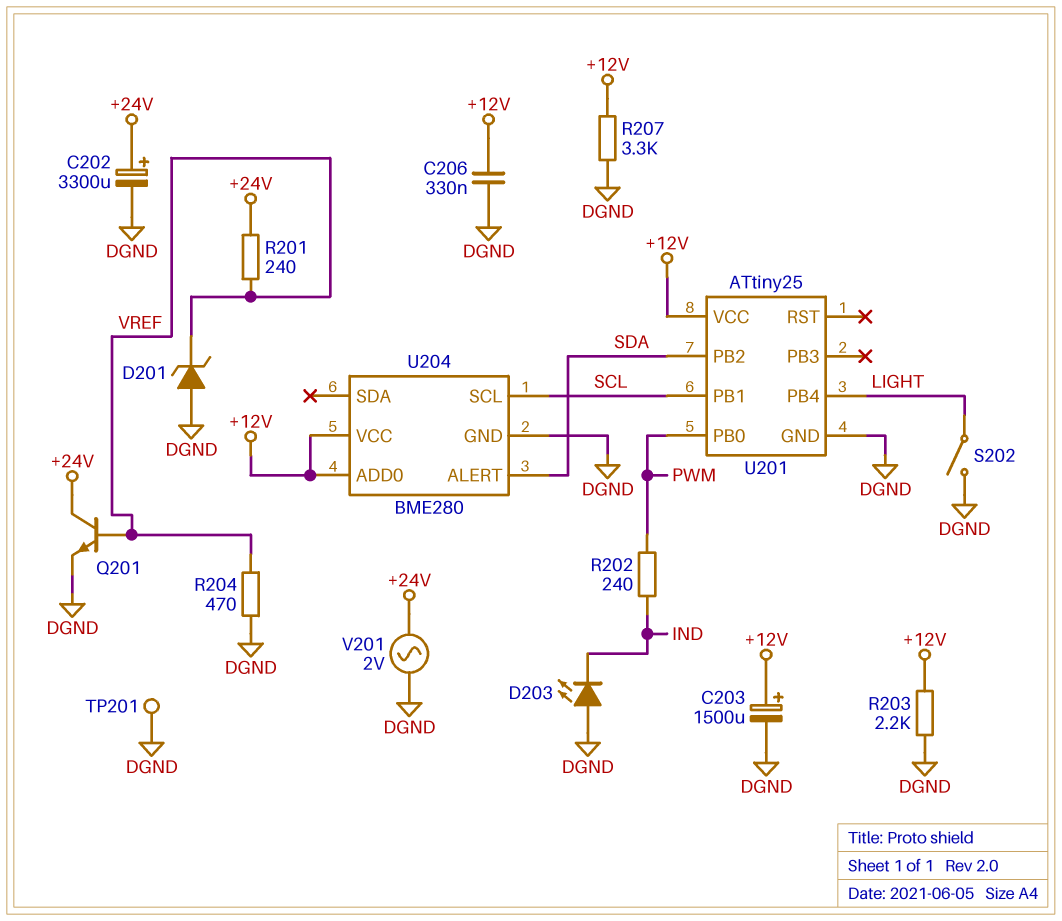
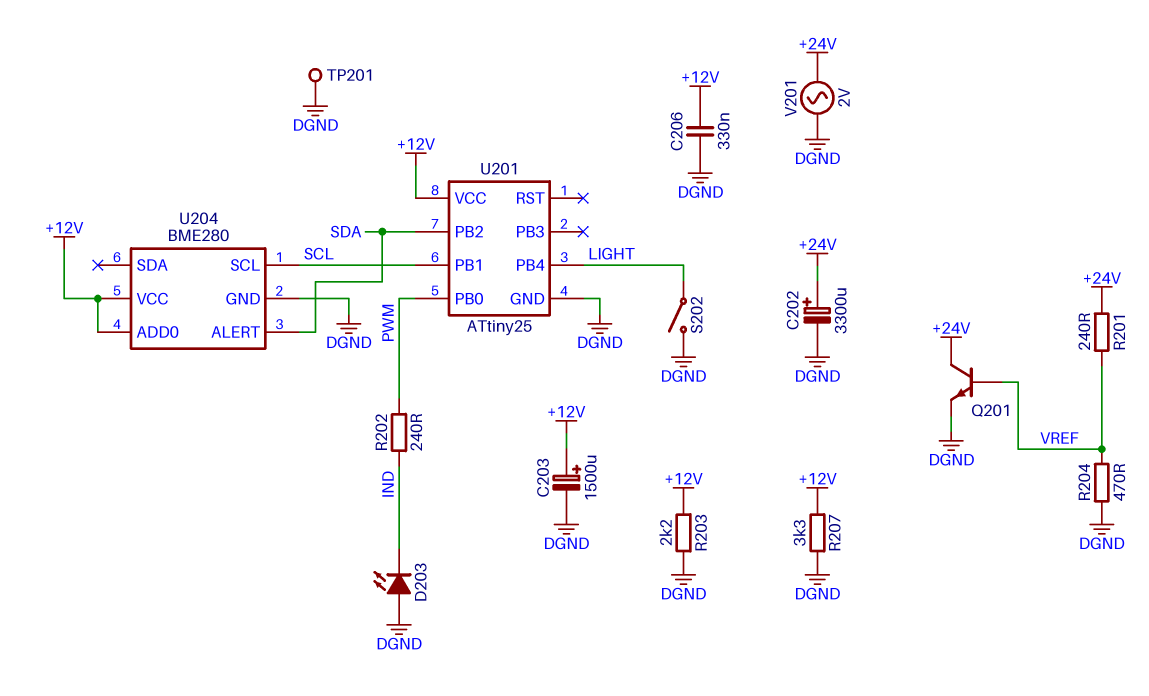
D201: zener (A DGND, K VREF) -> none

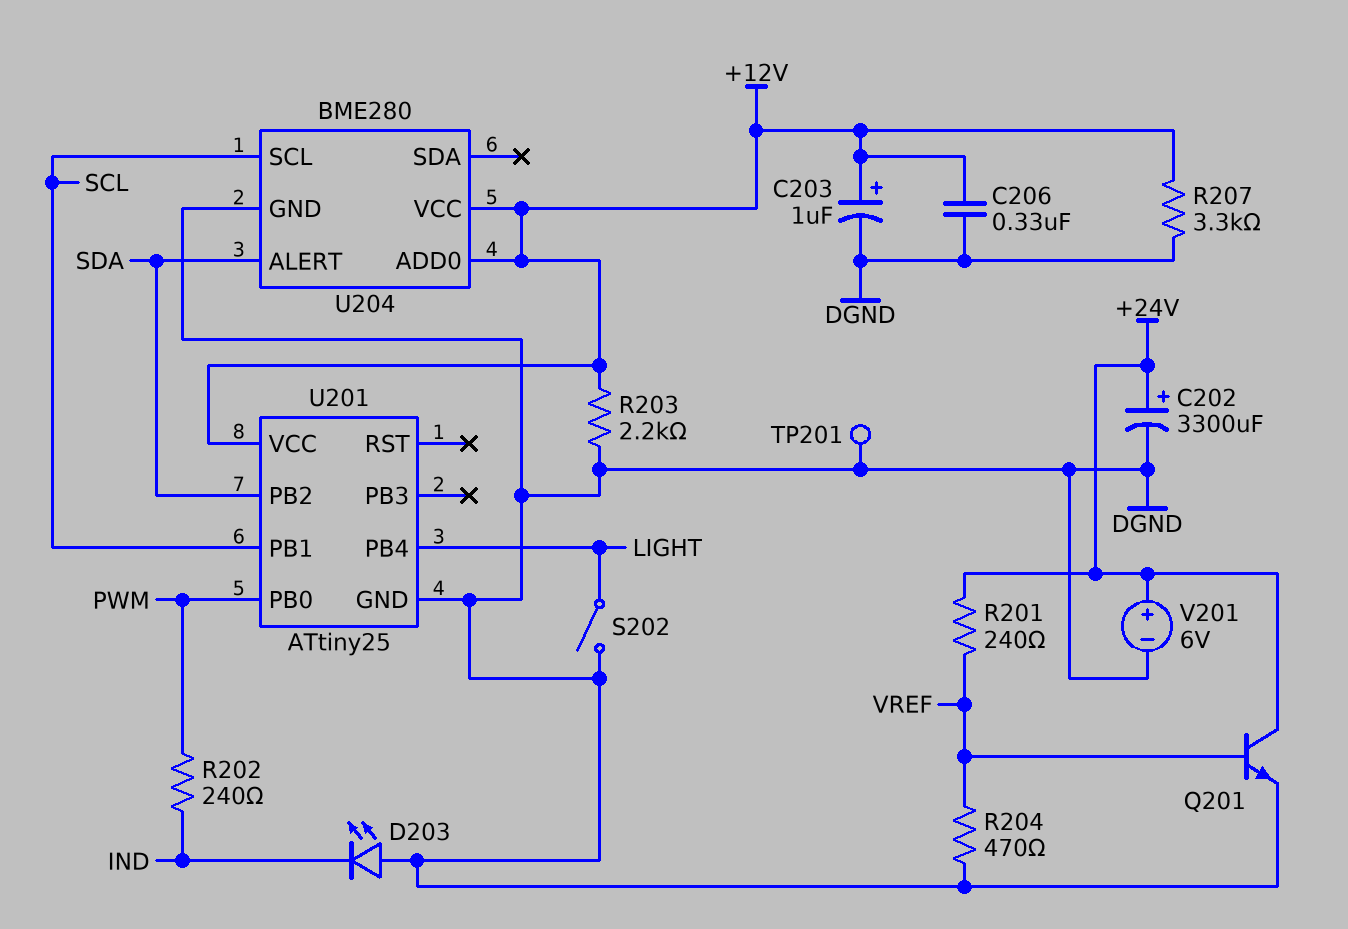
C203: 1500uF (plus +12V, minus DGND) -> 1uF (plus +12V, minus DGND)
V201: AC 2V (+24V, DGND) -> 6V (plus +24V, minus DGND)

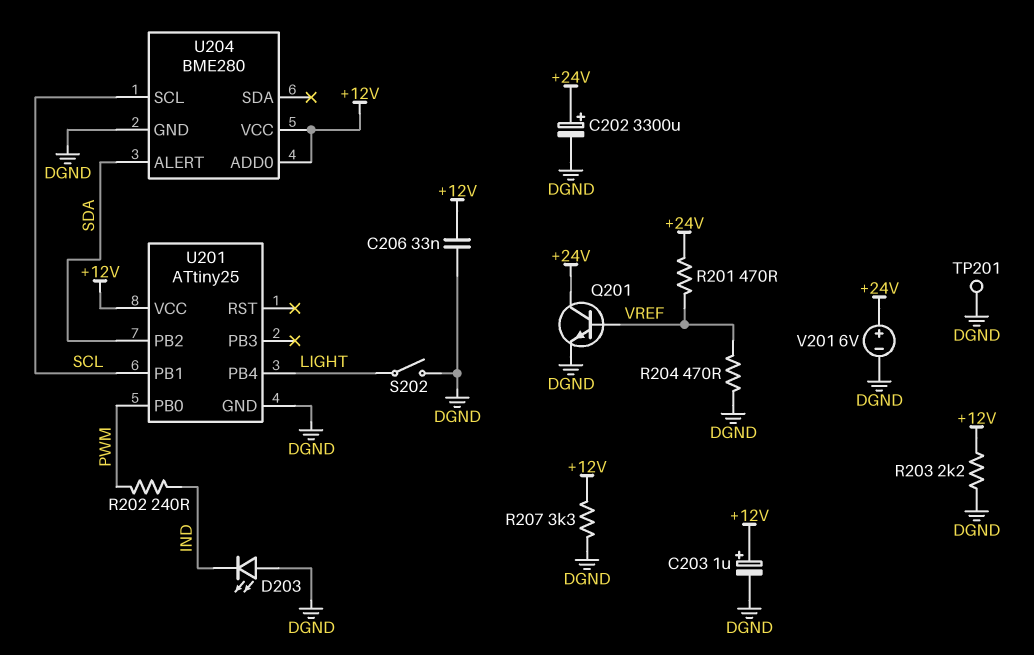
C206: 330nF (+12V, DGND) -> 33nF (+12V, DGND)
R201: 240 (+24V, VREF) -> 470 (+24V, VREF)

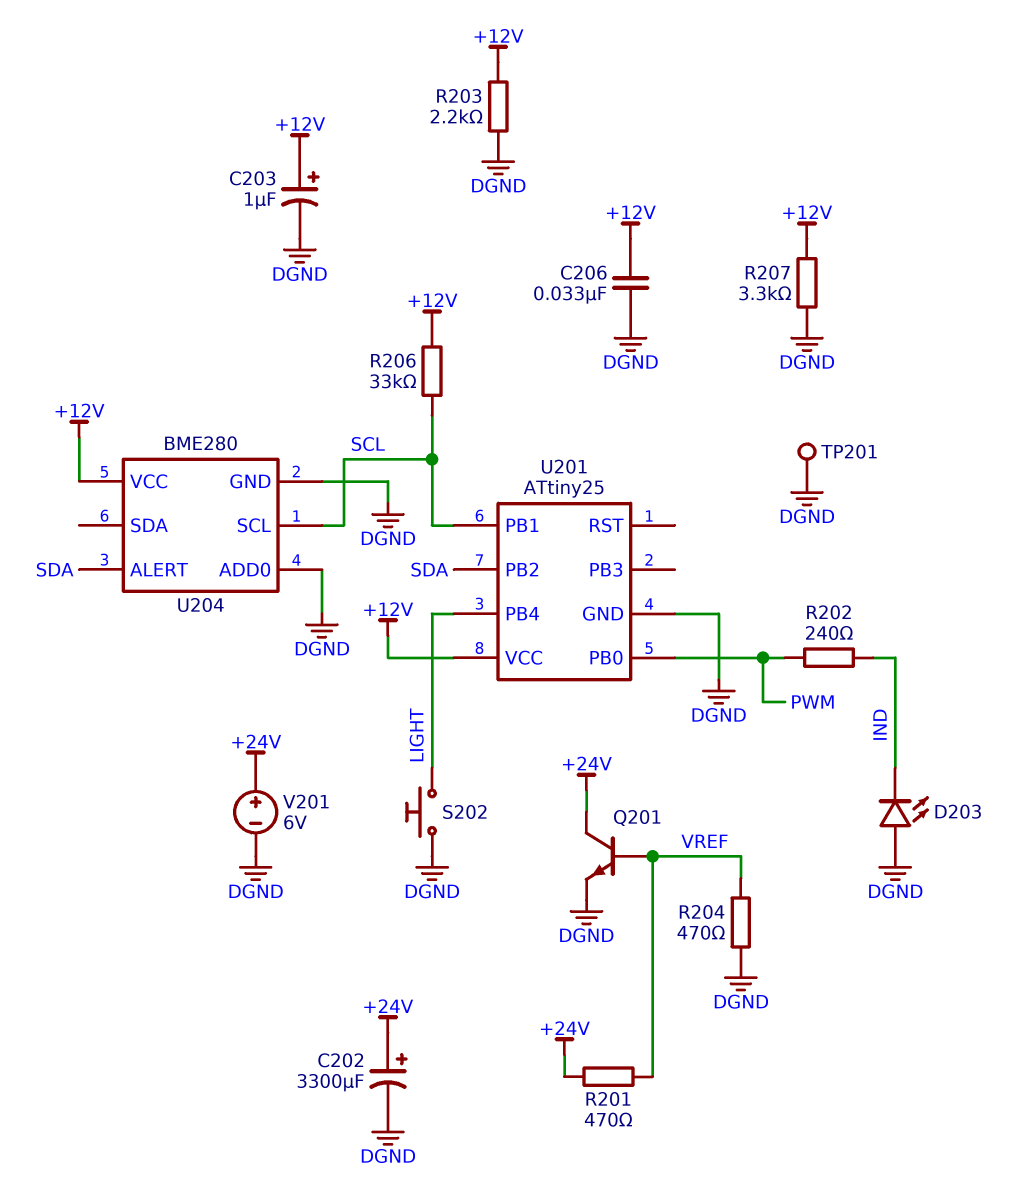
R206: none -> 33k (+12V, SCL)
S202: switch (DGND, LIGHT) -> button (DGND, LIGHT)
U204 pin ADD0: +12V -> DGND

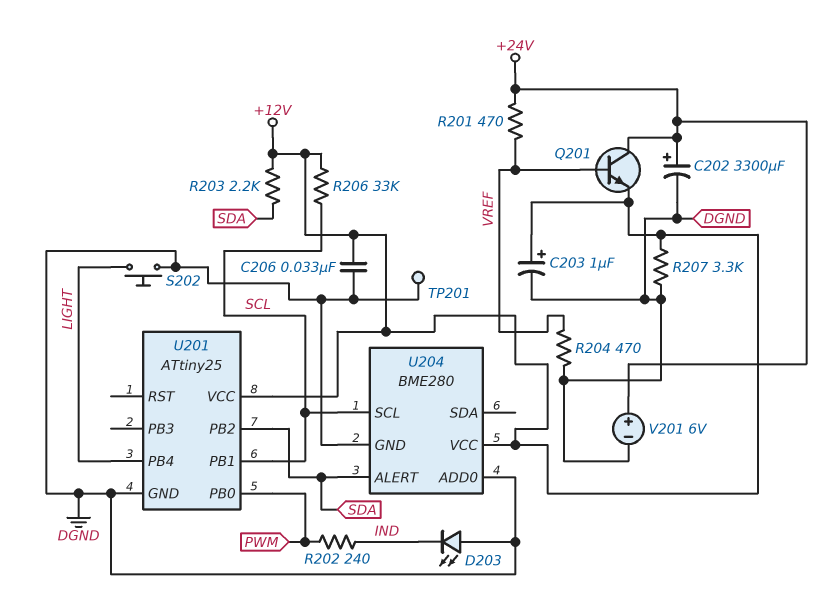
Q201: NPN (B VREF, C +24V, E DGND) -> NPN (B VREF, C +24V, E +12V)
R203: 2.2k (+12V, DGND) -> 2.2k (+12V, SDA)

